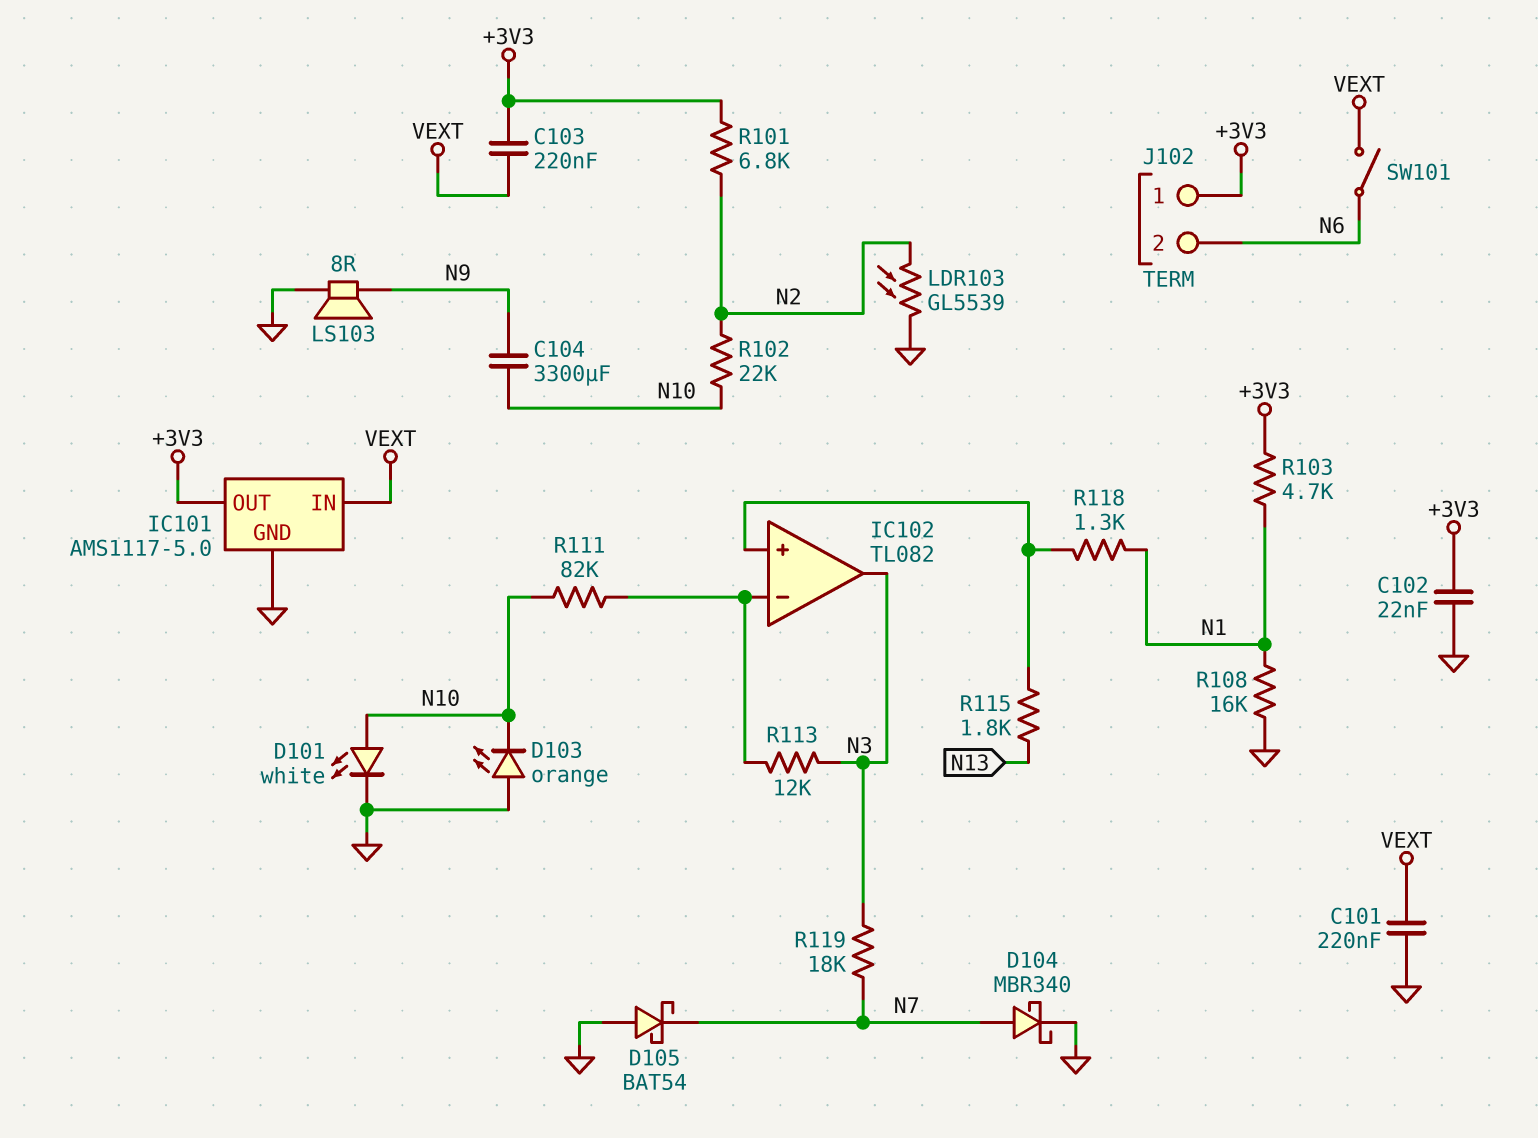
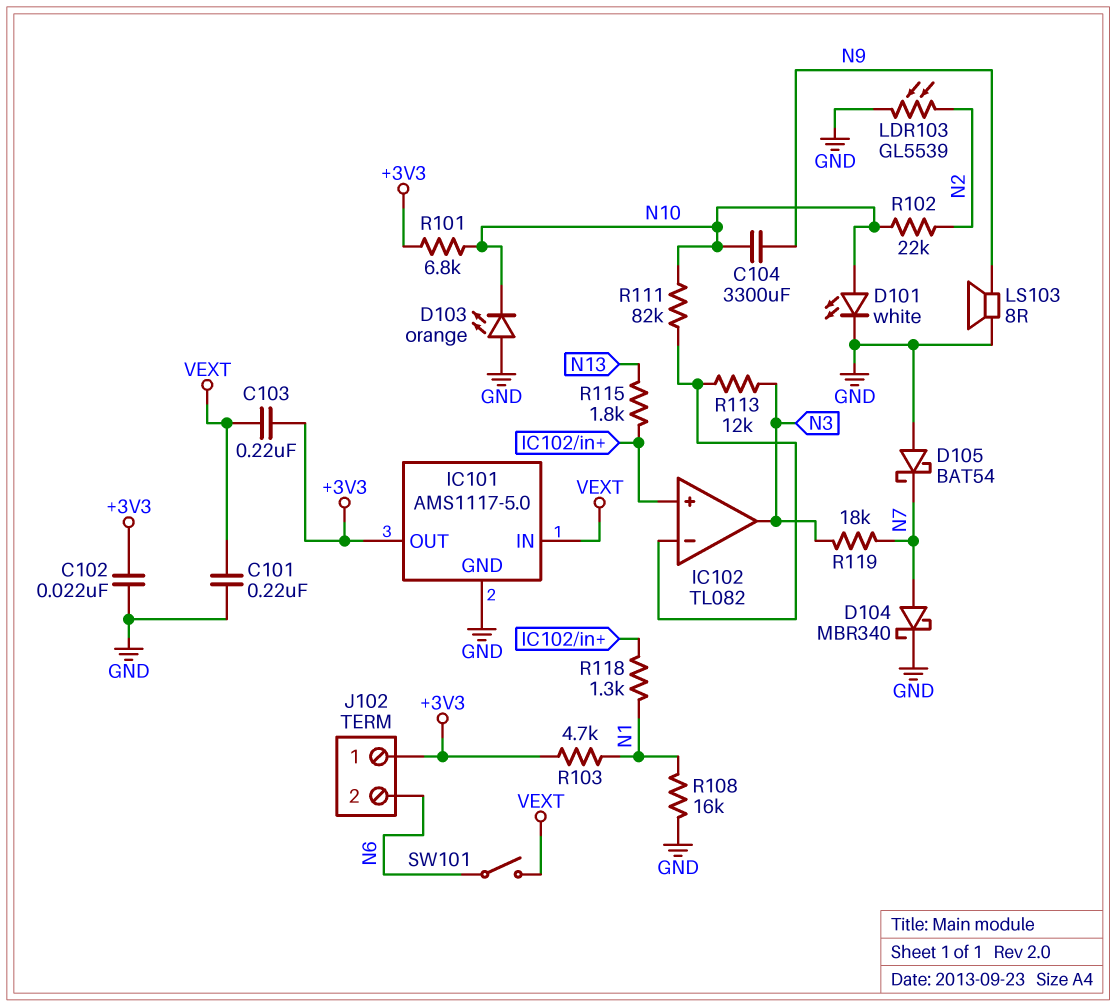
R101: 6.8k (+3V3, N2) -> 6.8k (+3V3, N10)

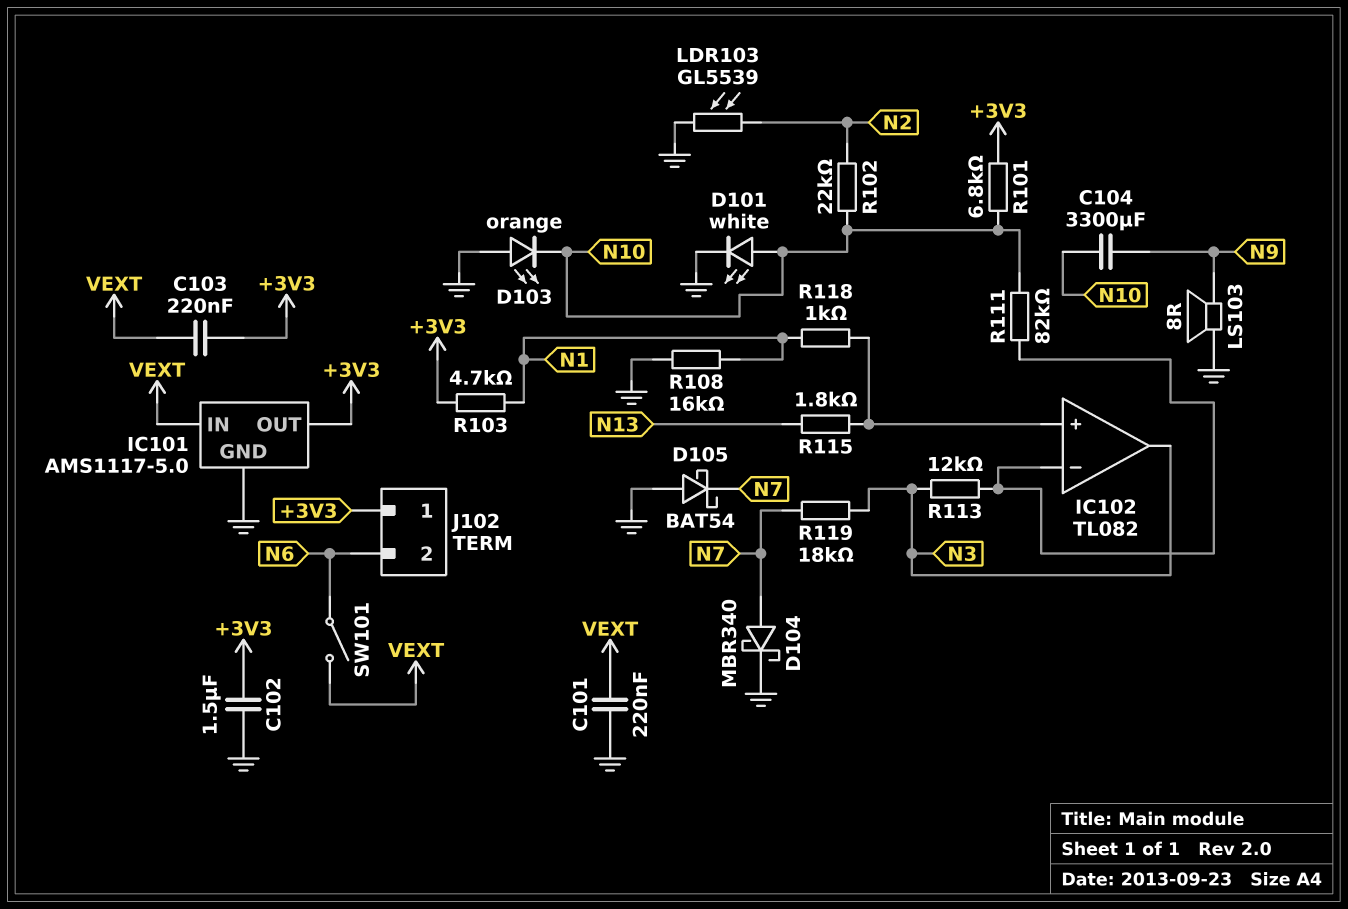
C102: 22nF (+3V3, GND) -> 1.5uF (+3V3, GND)
R118: 1.3k (IC102/in+, N1) -> 1k (IC102/in+, N1)

